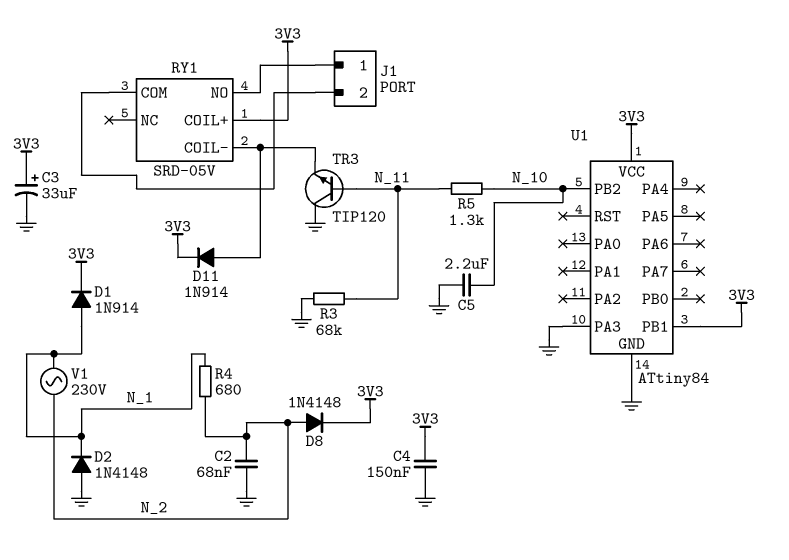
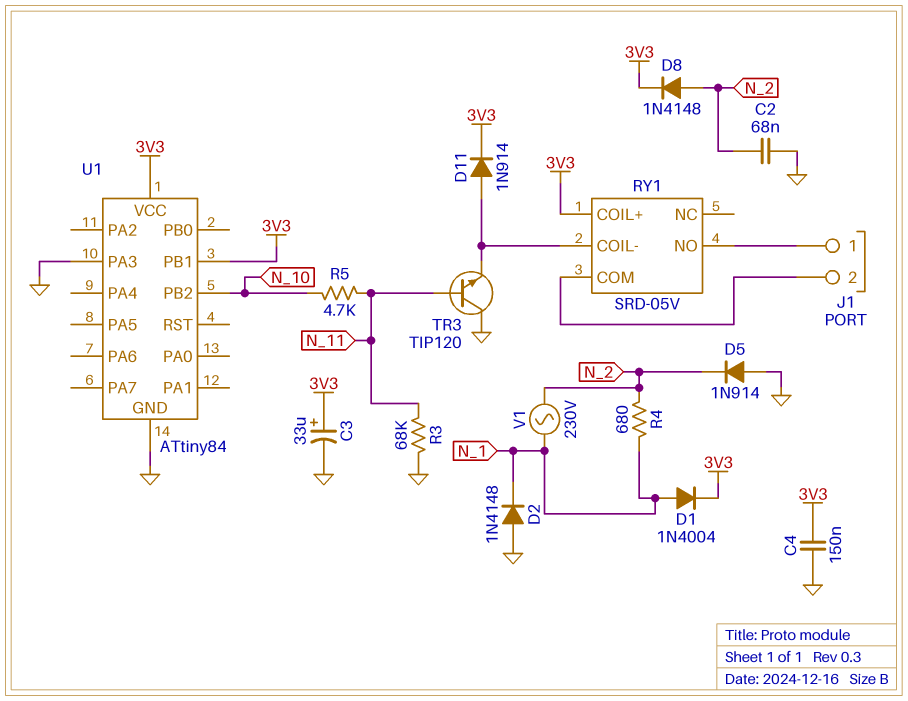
C5: 2.2uF (GND, N_10) -> none
D1: diode 1N914 (A N_1, K 3V3) -> diode 1N4004 (A N_1, K 3V3)
D5: none -> diode 1N914 (A GND, K N_2)
R5: 1.3k (N_10, N_11) -> 4.7k (N_10, N_11)

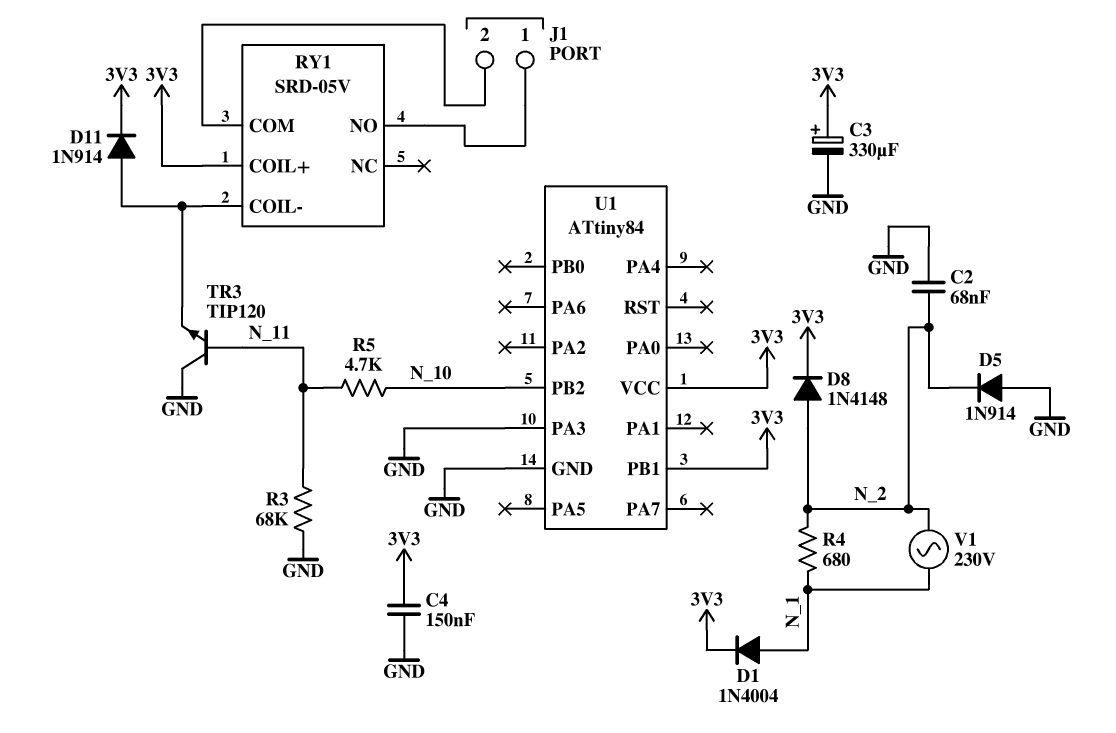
C3: 33uF (plus 3V3, minus GND) -> 330uF (plus 3V3, minus GND)
D2: diode 1N4148 (A GND, K N_1) -> none

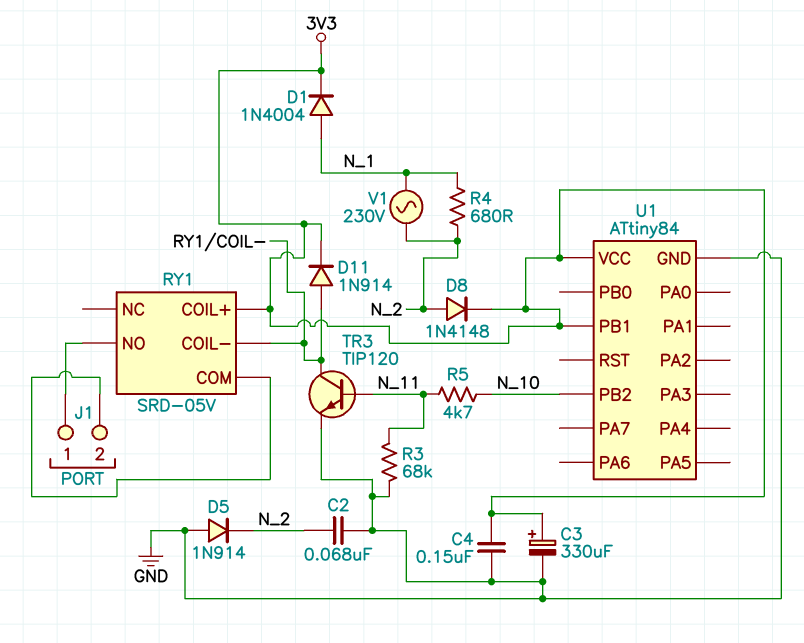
TR3: NPN TIP120 (B N_11, C GND, E RY1/COIL-) -> NPN TIP120 (B N_11, C RY1/COIL-, E GND)
U1 pin PA3: GND -> none

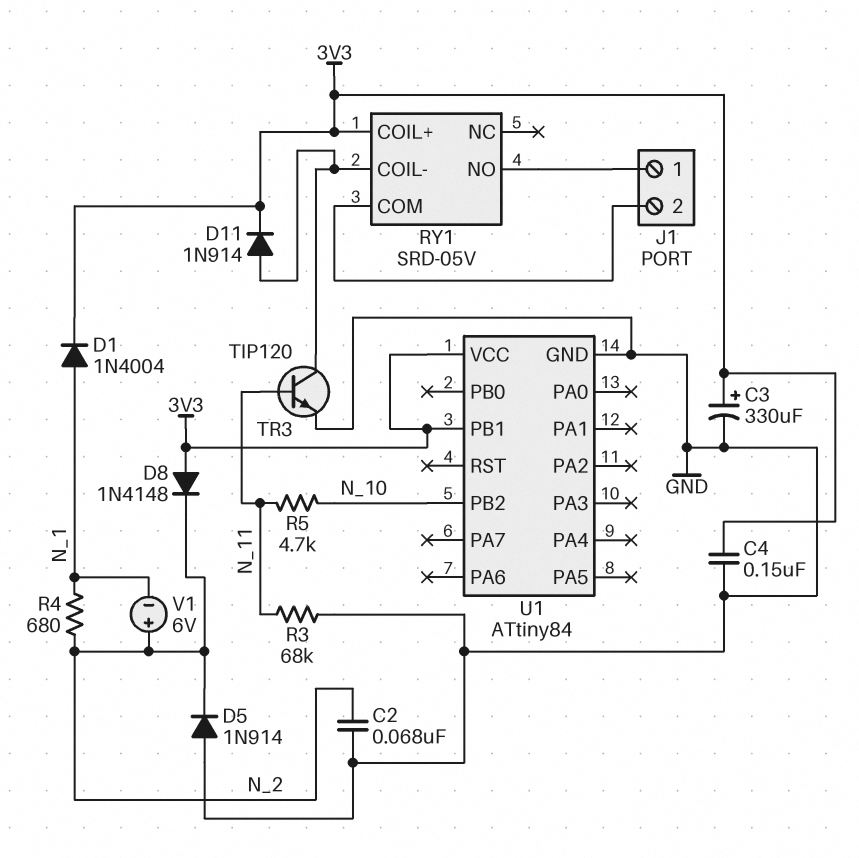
D8: diode 1N4148 (A N_2, K 3V3) -> diode 1N4148 (A 3V3, K N_2)
V1: AC 230V (N_1, N_2) -> 6V (plus N_2, minus N_1)

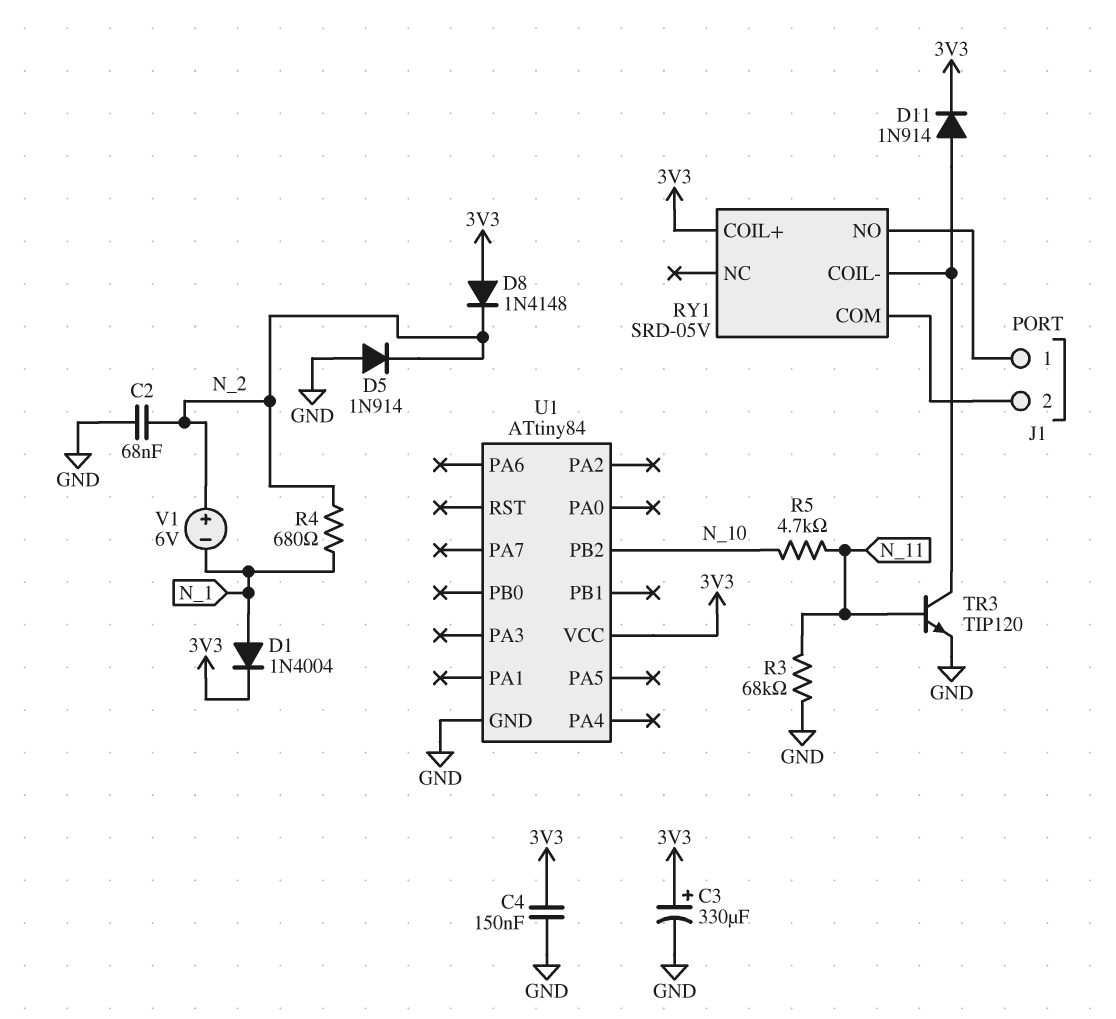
U1 pin PB1: 3V3 -> none

